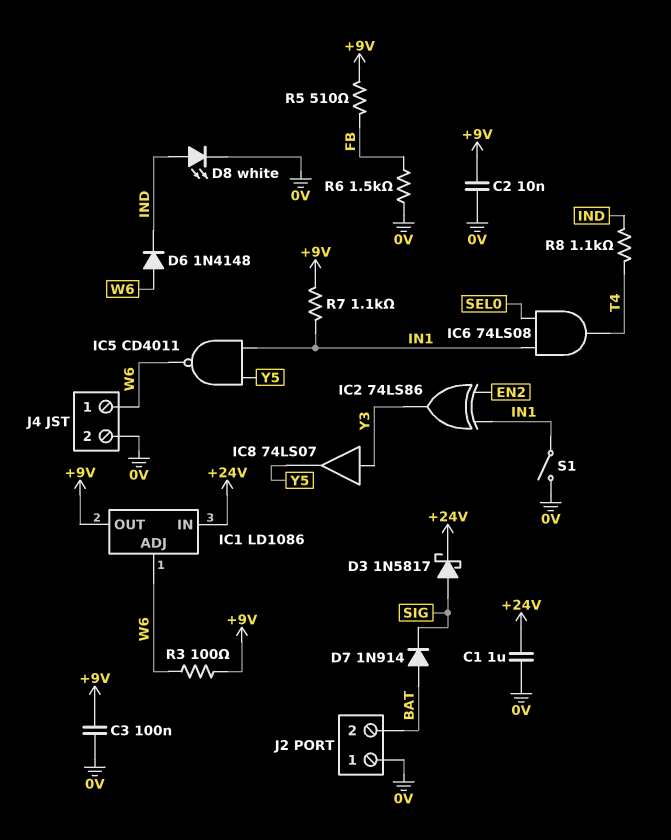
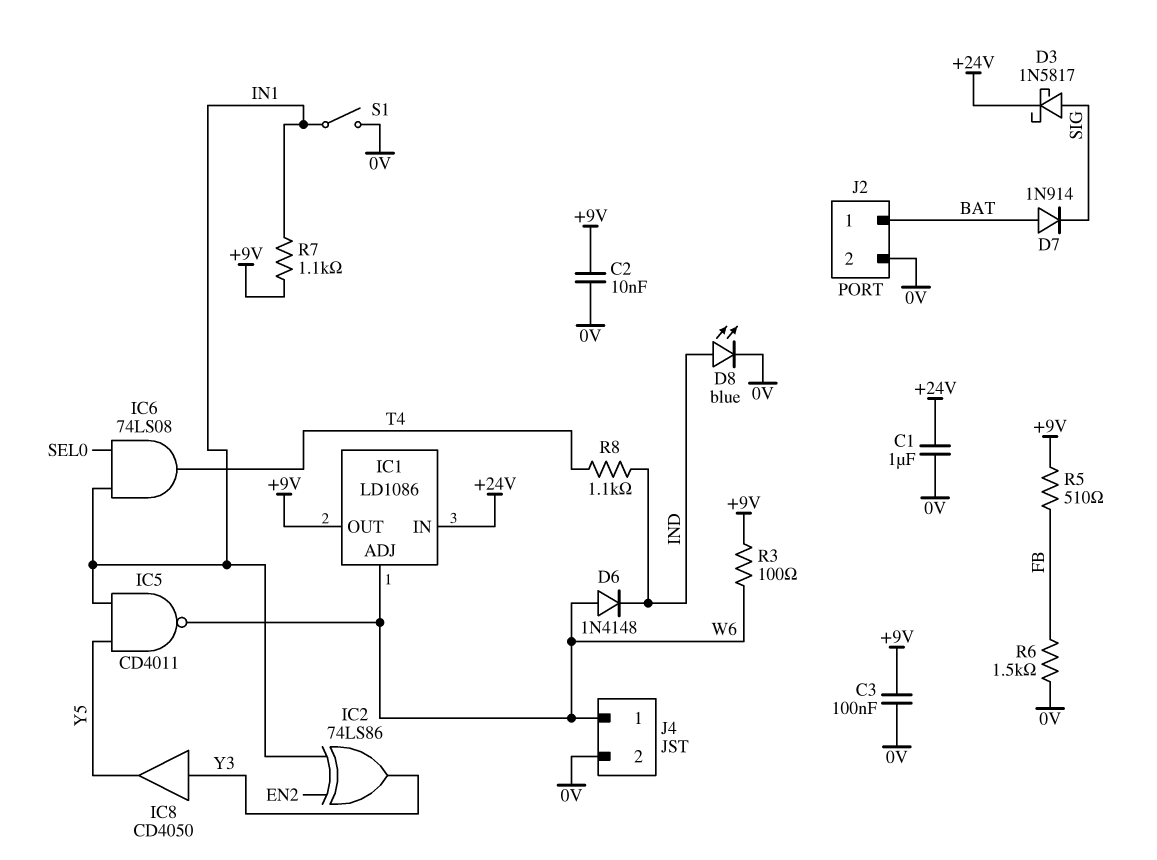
D8: LED white (A IND, K 0V) -> LED blue (A IND, K 0V)
IC8: buffer 74LS07 (in Y3, out Y5) -> buffer CD4050 (in Y3, out Y5)
J2 pin 1: 0V -> BAT
J2 pin 2: BAT -> 0V

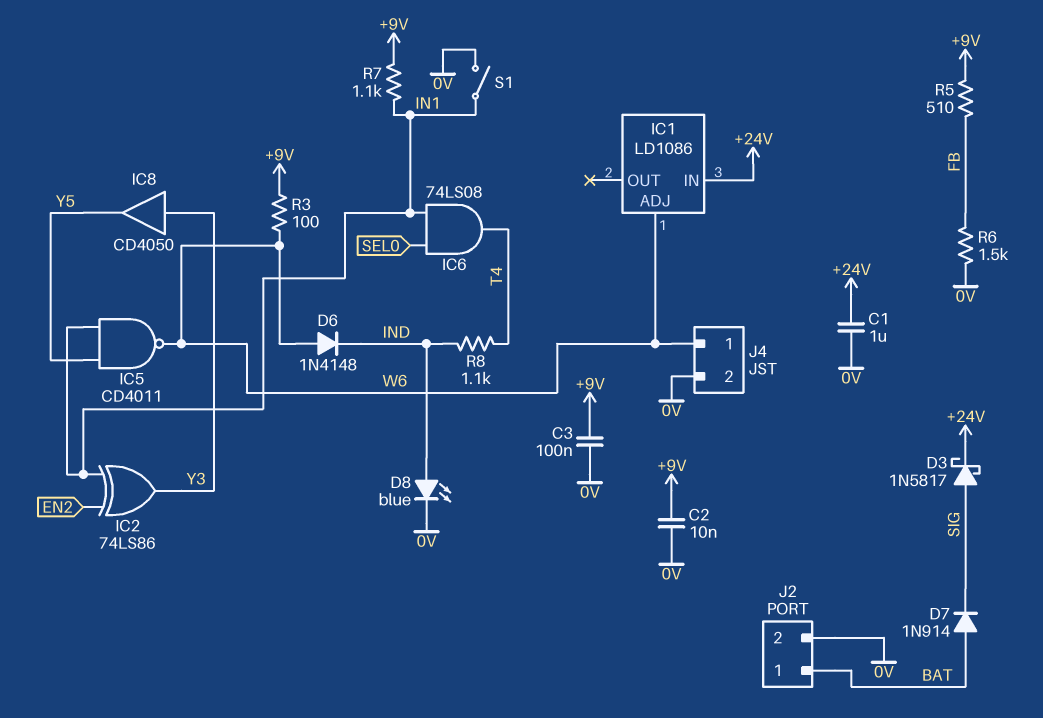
IC1 pin OUT: +9V -> none

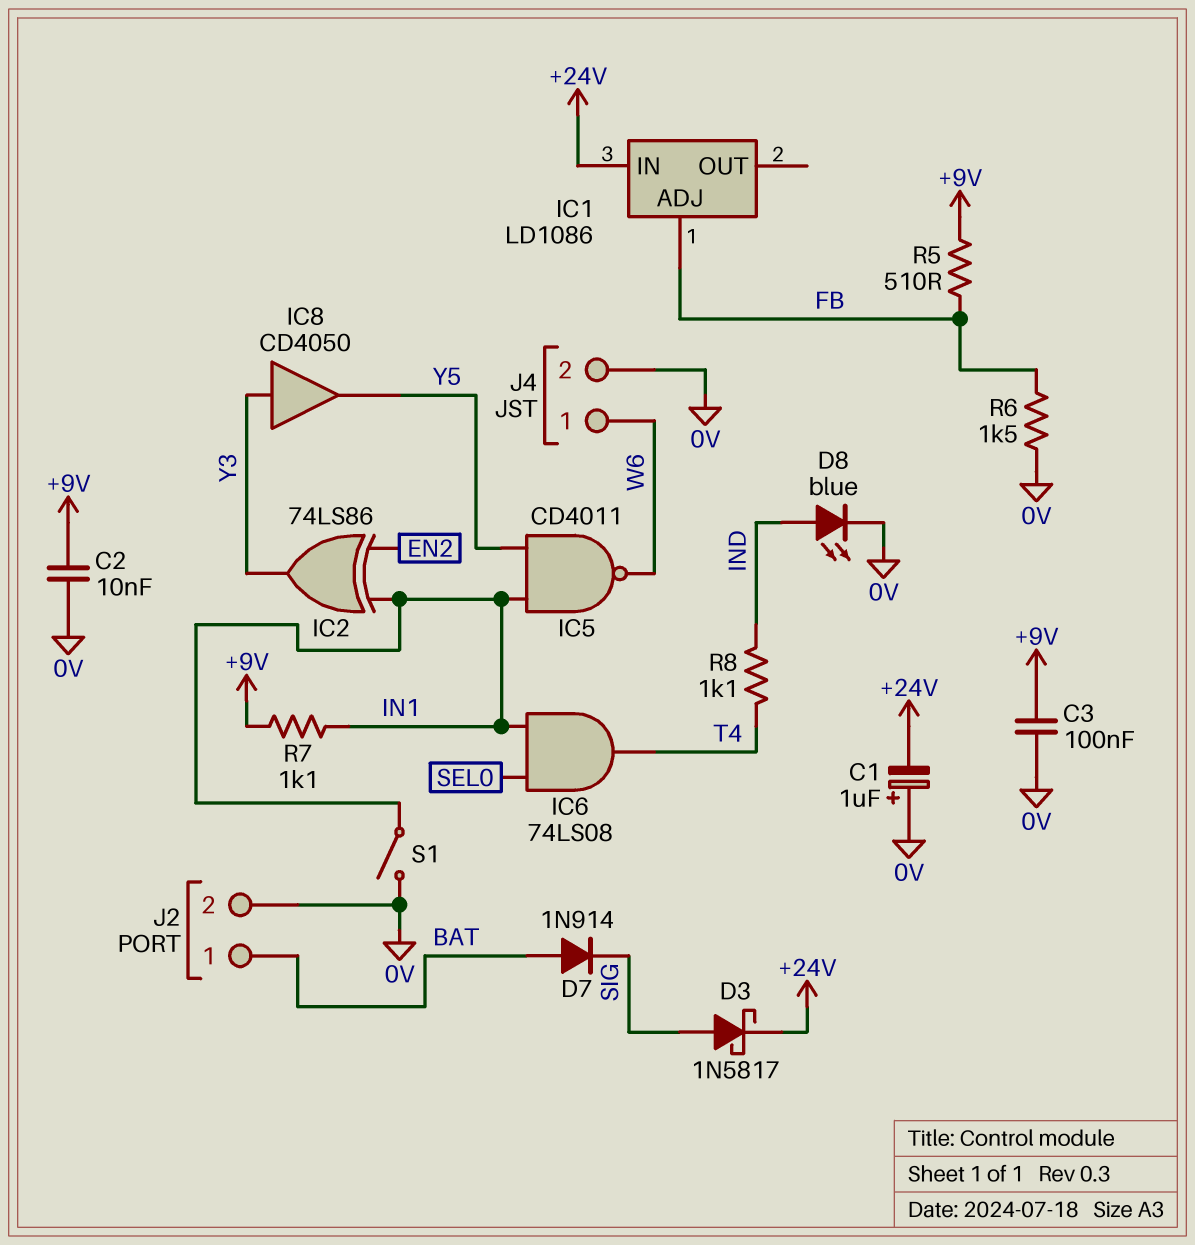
C1: 1uF (+24V, 0V) -> 1uF (plus 0V, minus +24V)
D6: diode 1N4148 (A W6, K IND) -> none
IC1 pin ADJ: W6 -> FB
R3: 100 (+9V, W6) -> none

